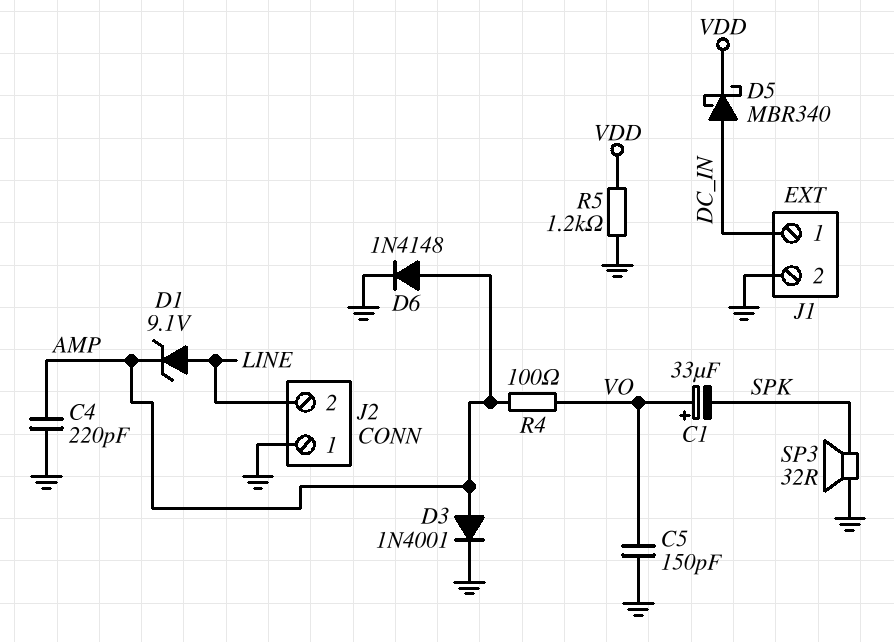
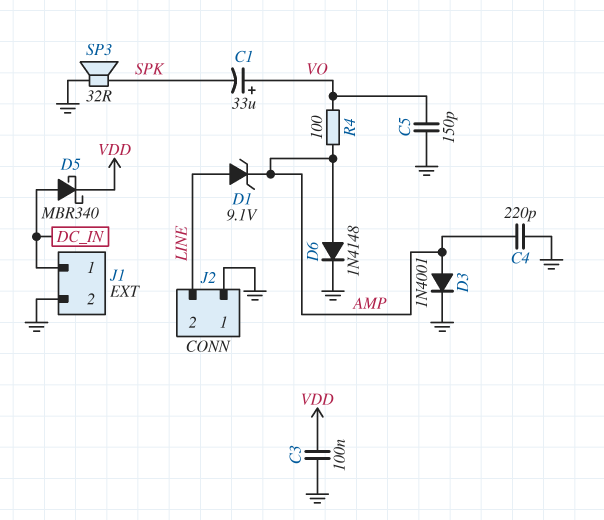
C3: none -> 100nF (GND, VDD)
R5: 1.2k (GND, VDD) -> none

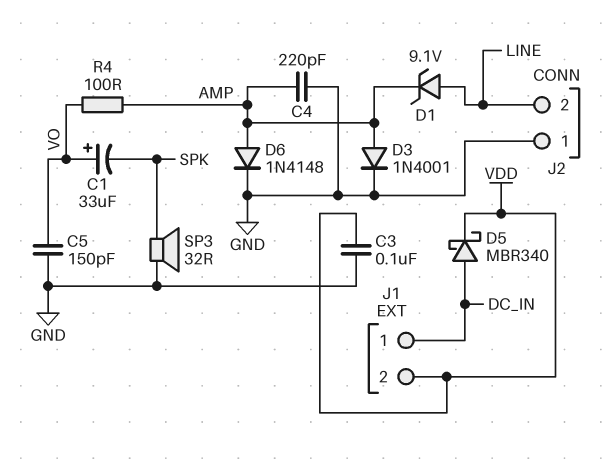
J1 pin 2: GND -> VDD

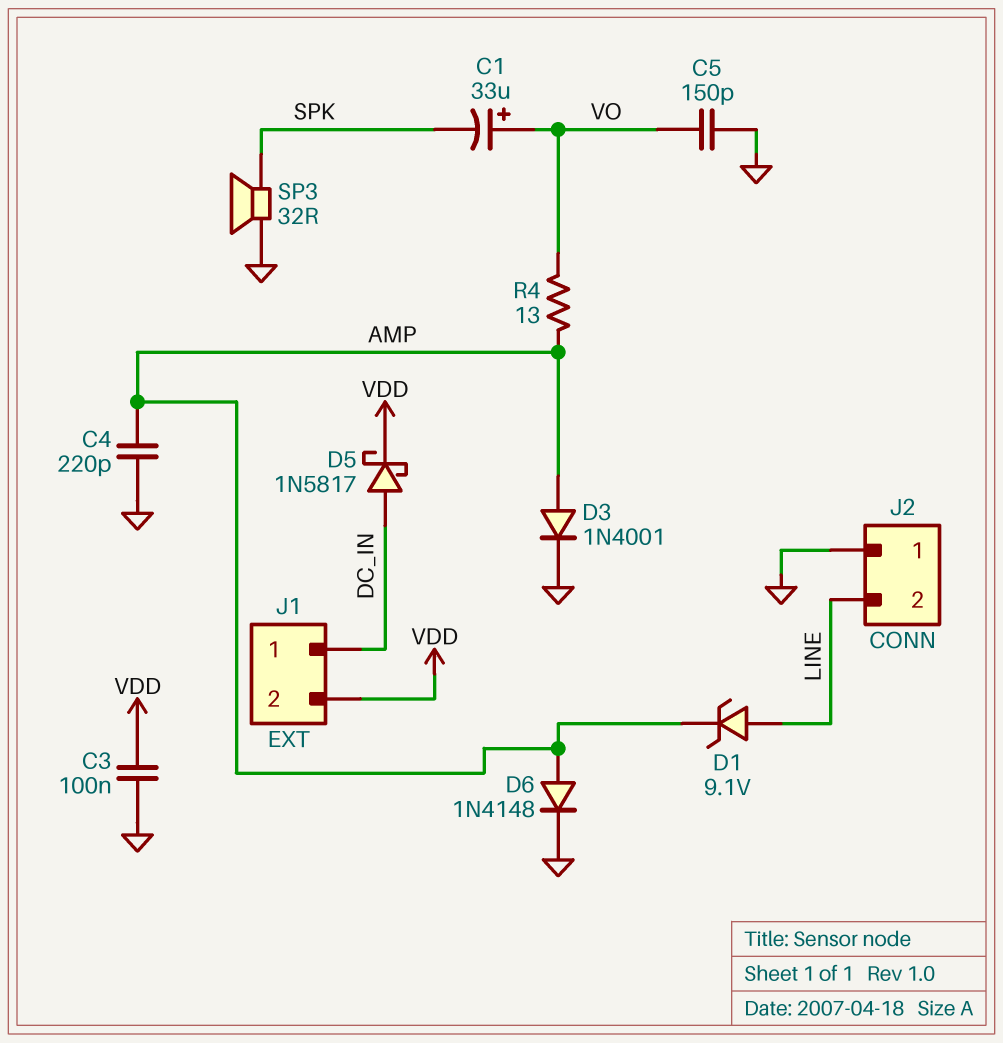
D5: schottky MBR340 (A DC_IN, K VDD) -> schottky 1N5817 (A DC_IN, K VDD)
R4: 100 (AMP, VO) -> 13 (AMP, VO)

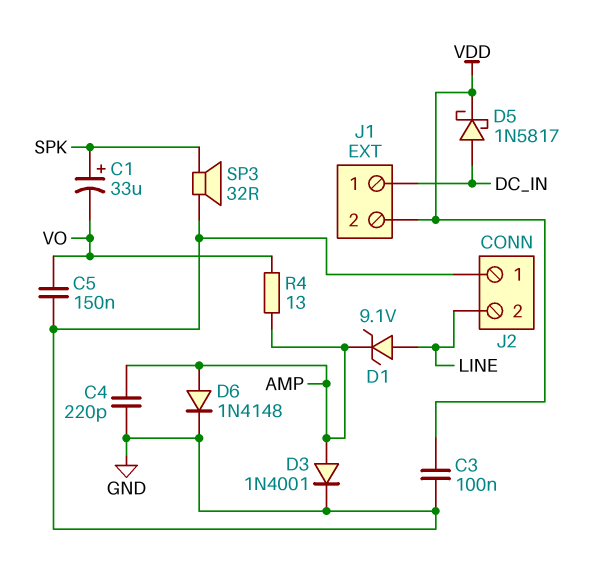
C1: 33uF (plus VO, minus SPK) -> 33uF (plus SPK, minus VO)
C5: 150pF (GND, VO) -> 150nF (GND, VO)

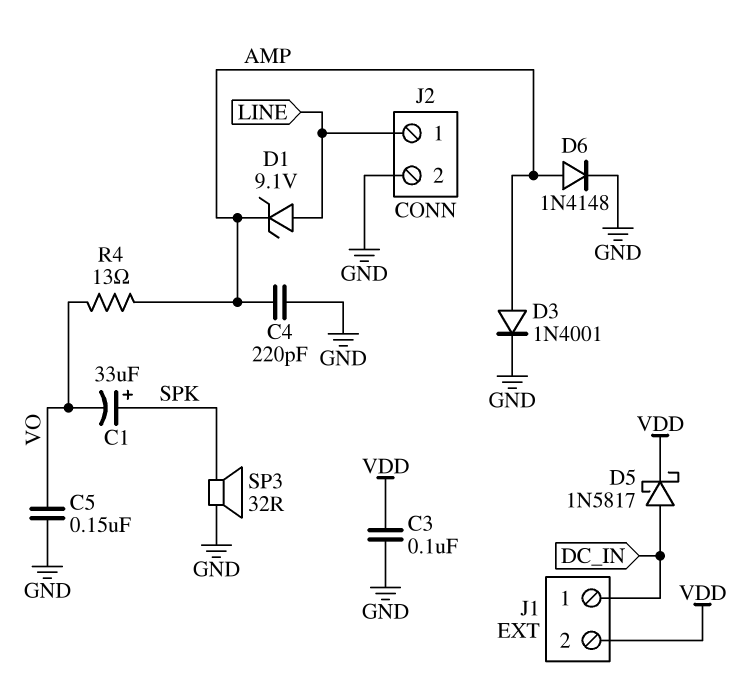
J2 pin 1: GND -> LINE
J2 pin 2: LINE -> GND

